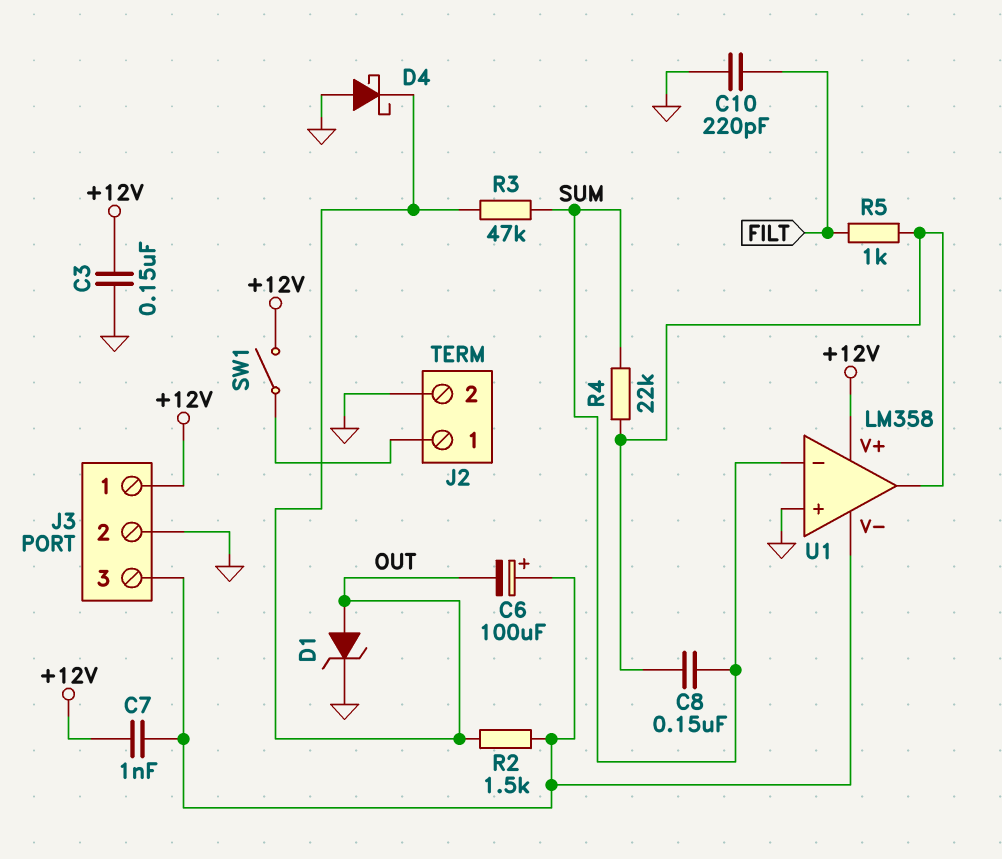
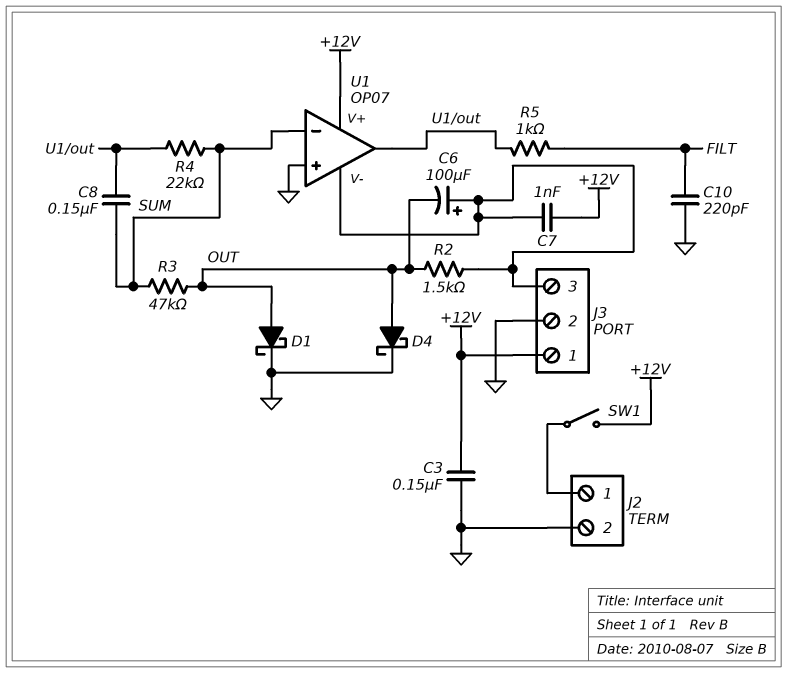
D1: zener (A OUT, K GND) -> schottky (A OUT, K GND)
D4: schottky (A GND, K OUT) -> schottky (A OUT, K GND)
U1: LM358 -> OP07

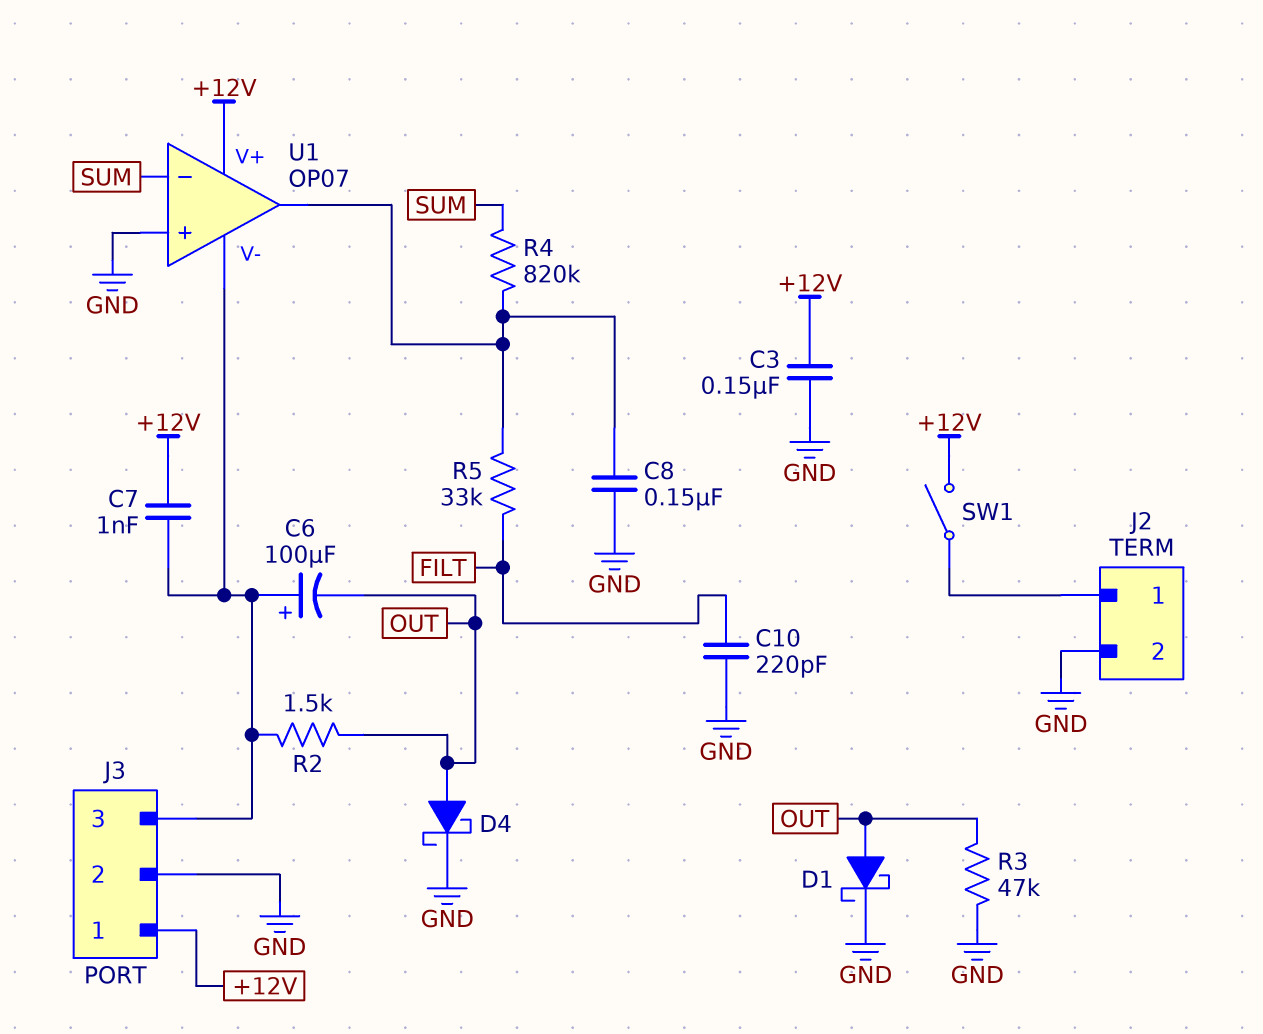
C8: 150nF (SUM, U1/out) -> 150nF (GND, U1/out)
R3: 47k (OUT, SUM) -> 47k (GND, OUT)
R4: 22k (SUM, U1/out) -> 820k (SUM, U1/out)
R5: 1k (FILT, U1/out) -> 33k (FILT, U1/out)

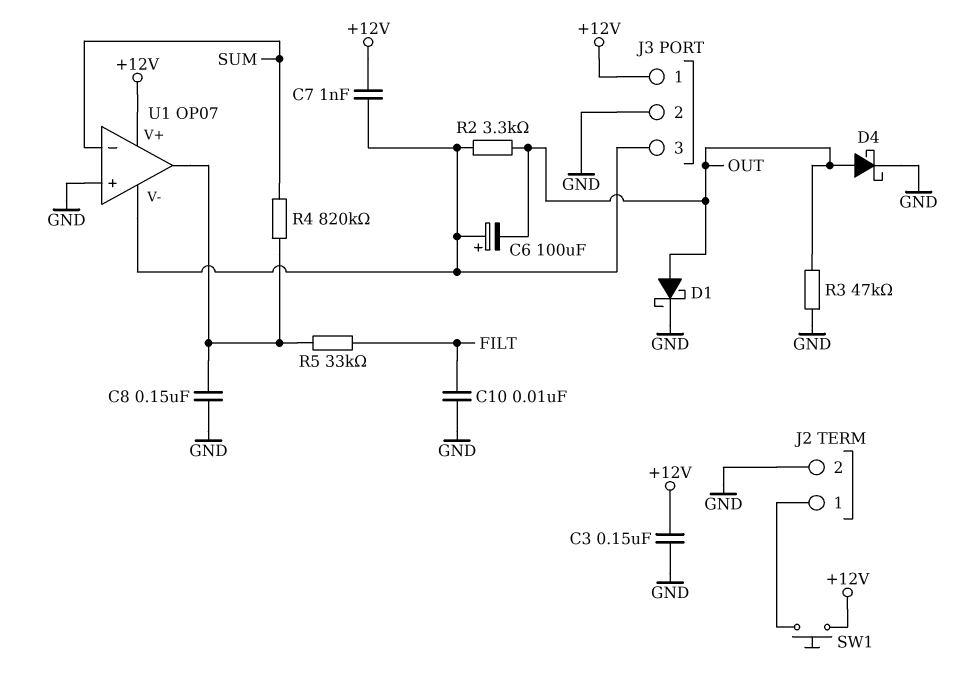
C10: 220pF (FILT, GND) -> 10nF (FILT, GND)
R2: 1.5k (J3/3, OUT) -> 3.3k (J3/3, OUT)
SW1: switch (+12V, J2/1) -> button (+12V, J2/1)

